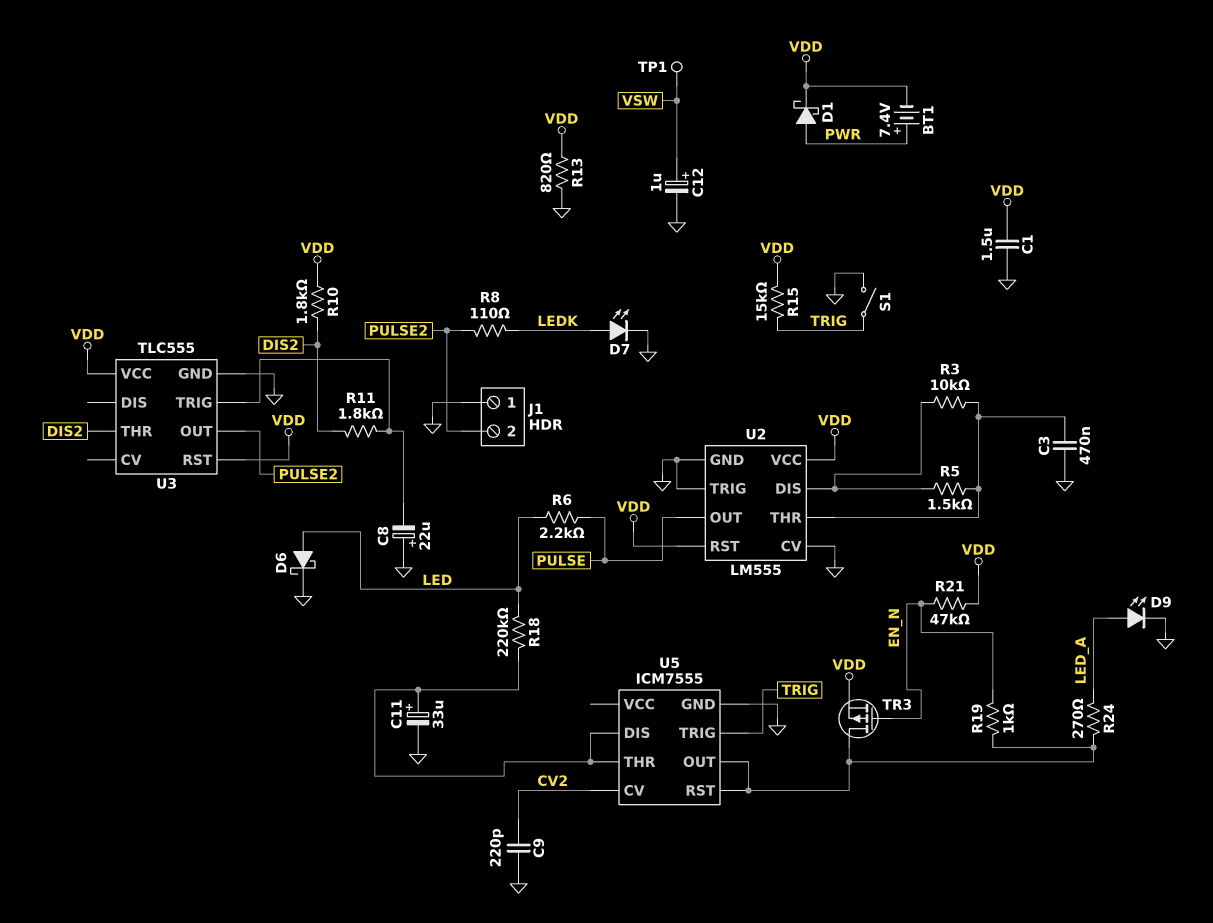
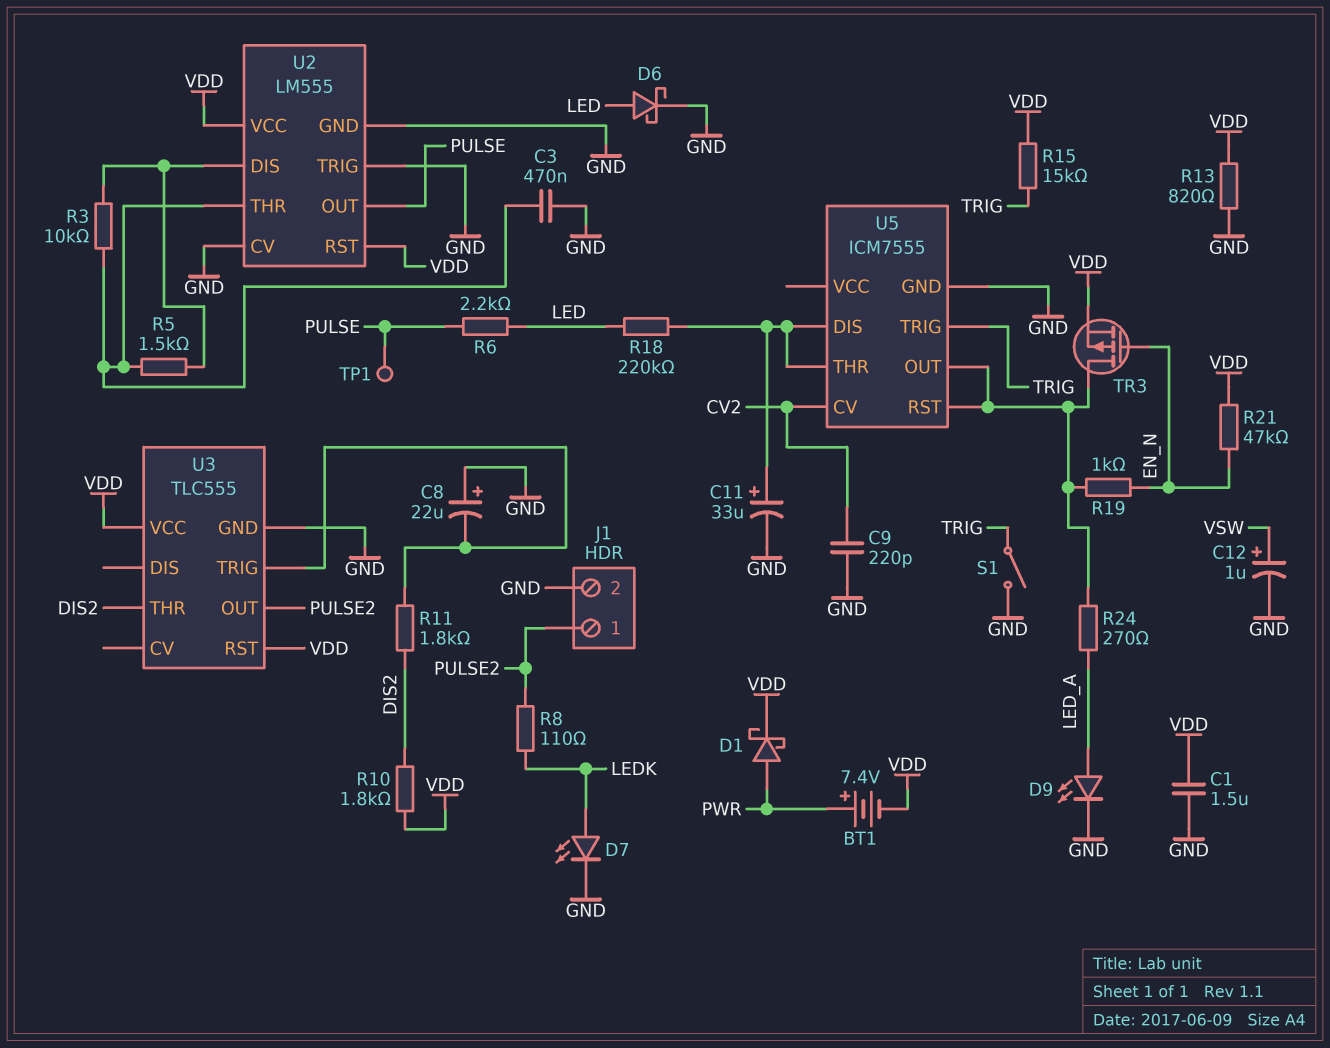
J1 pin 1: GND -> PULSE2
J1 pin 2: PULSE2 -> GND
TP1: test point (VSW) -> test point (PULSE)

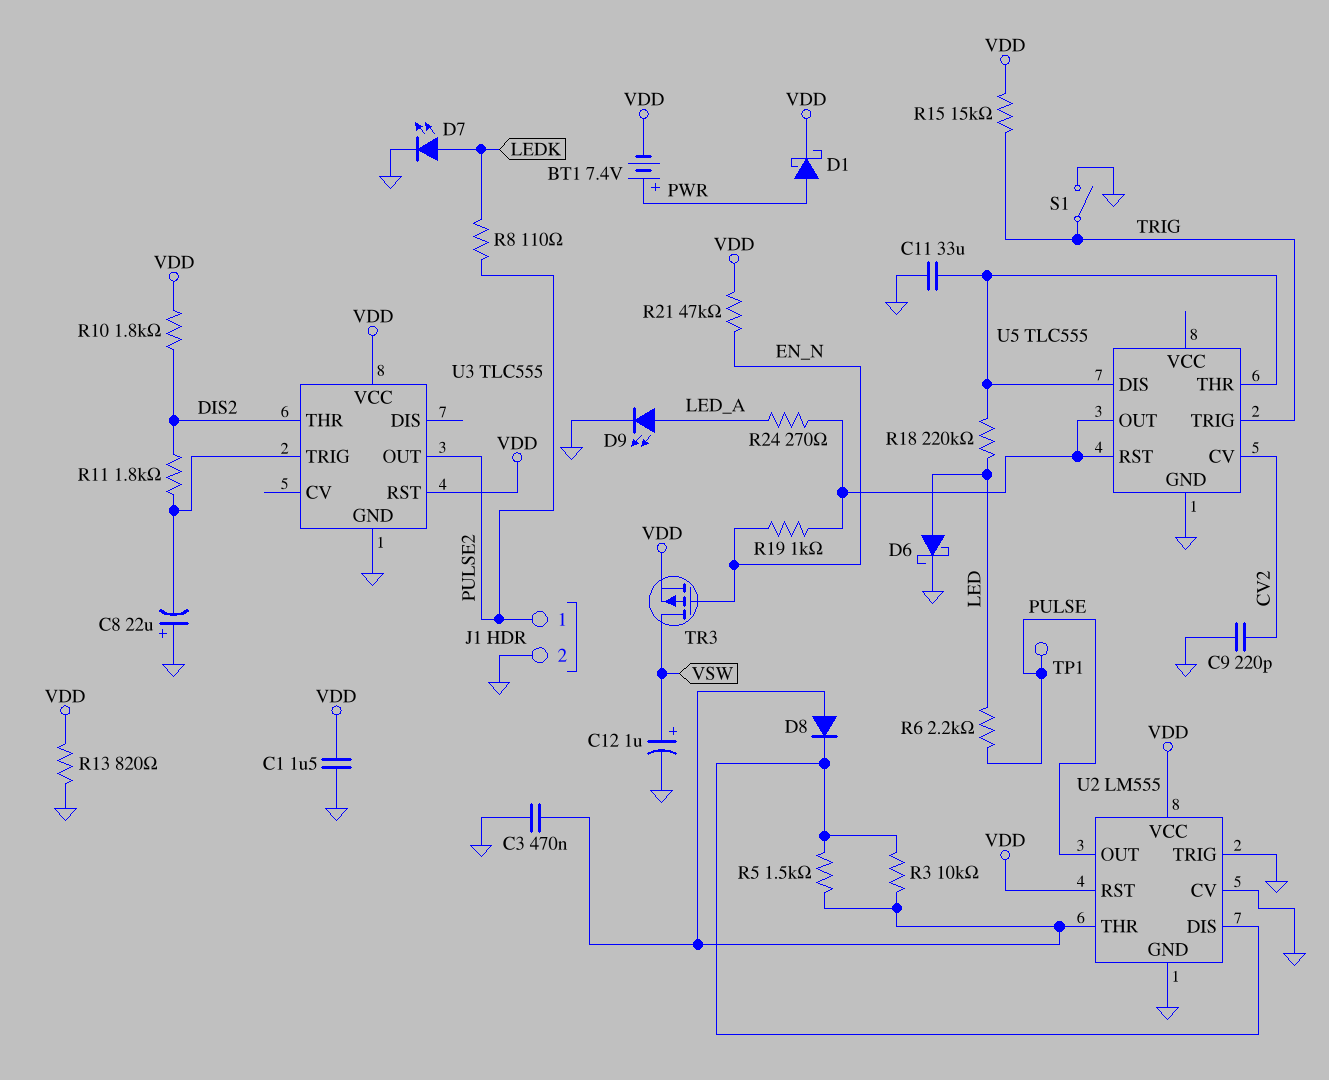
C11: 33uF (plus U5/DIS, minus GND) -> 33uF (GND, U5/DIS)
D8: none -> diode (A U2/THR, K U2/DIS)
TR3: PMOS (G EN_N, D U5/OUT, S VDD) -> PMOS (G EN_N, D VSW, S VDD)
U5: ICM7555 -> TLC555

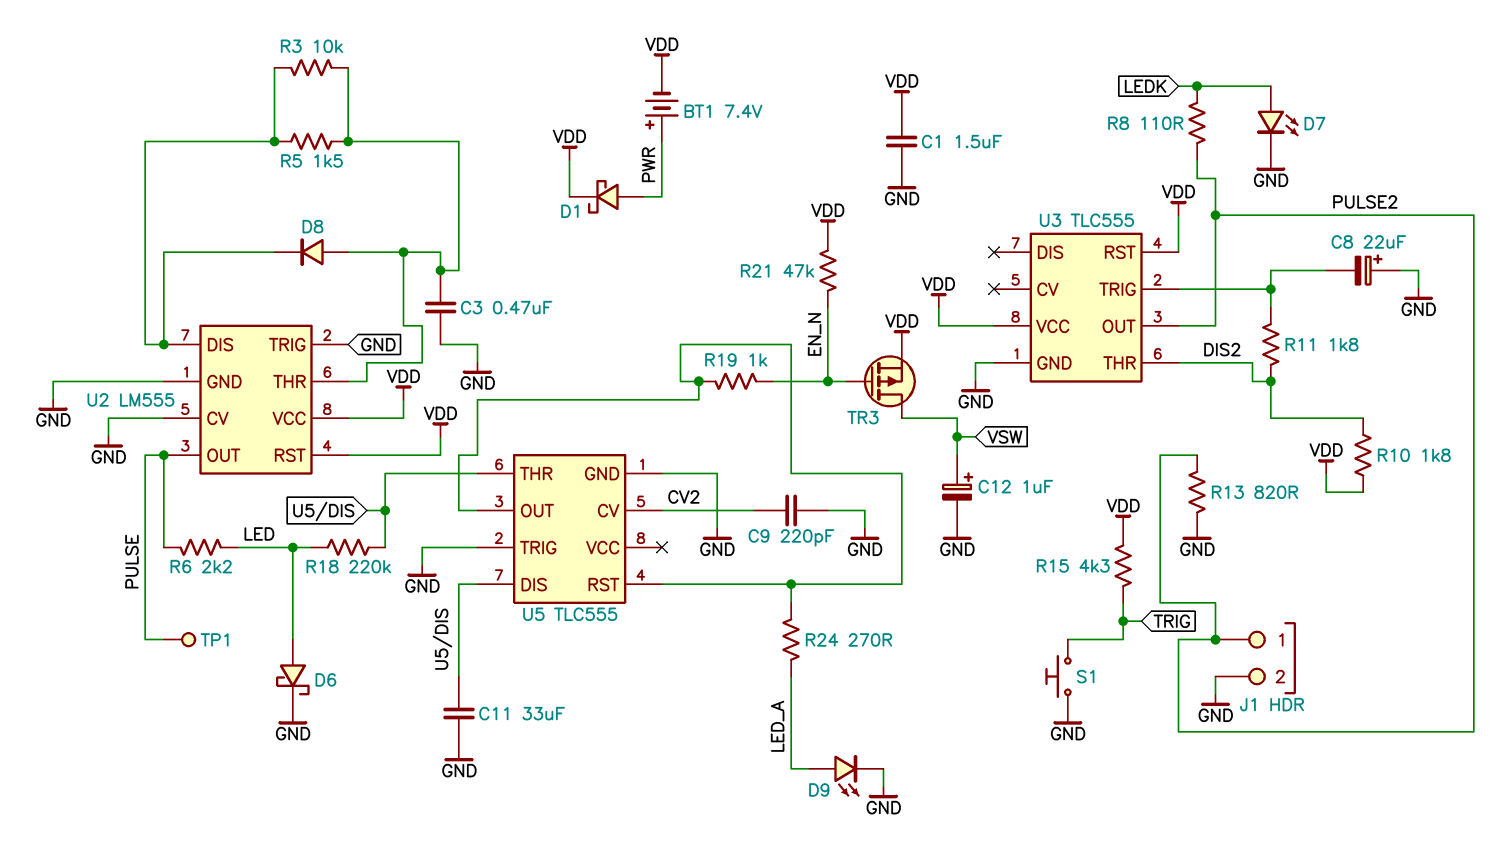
R13: 820 (GND, VDD) -> 820 (GND, PULSE2)
R15: 15k (TRIG, VDD) -> 4.3k (TRIG, VDD)
S1: switch (GND, TRIG) -> button (GND, TRIG)
U5 pin TRIG: TRIG -> GND

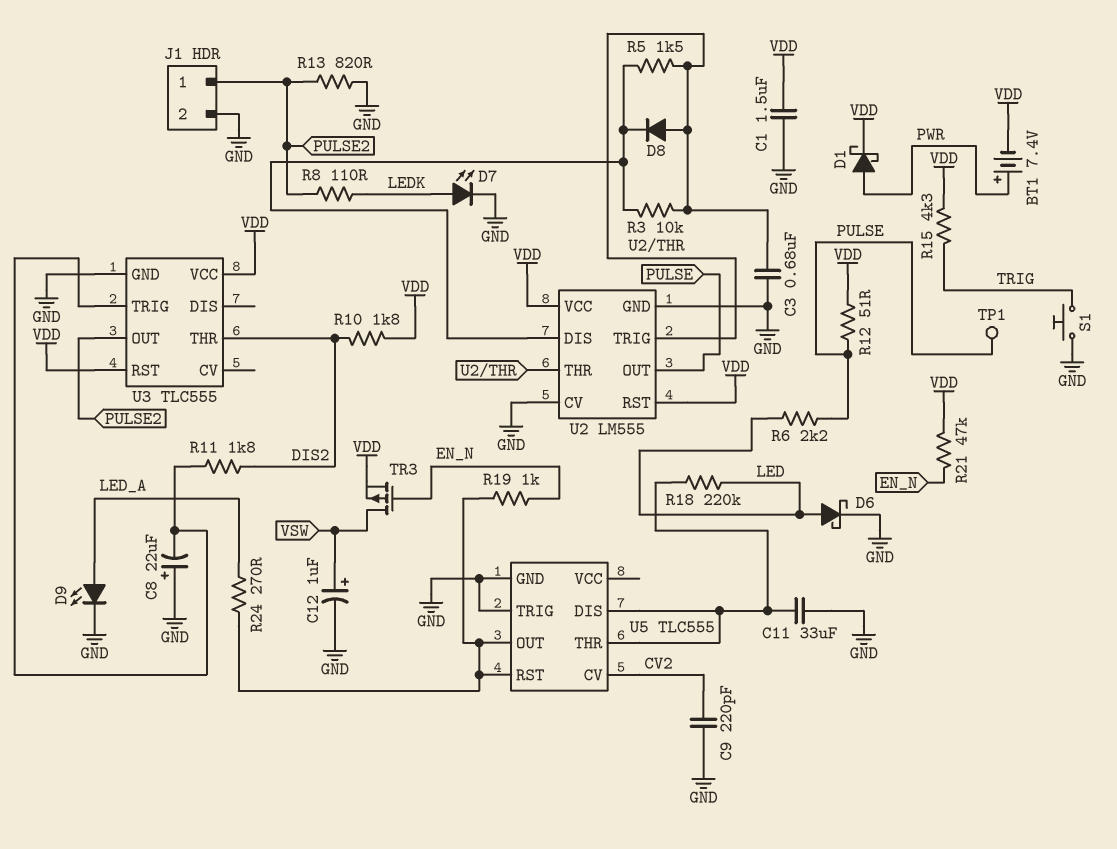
C3: 470nF (GND, U2/THR) -> 680nF (GND, U2/THR)
R12: none -> 51 (PULSE, VDD)
U2 pin TRIG: GND -> U2/THR

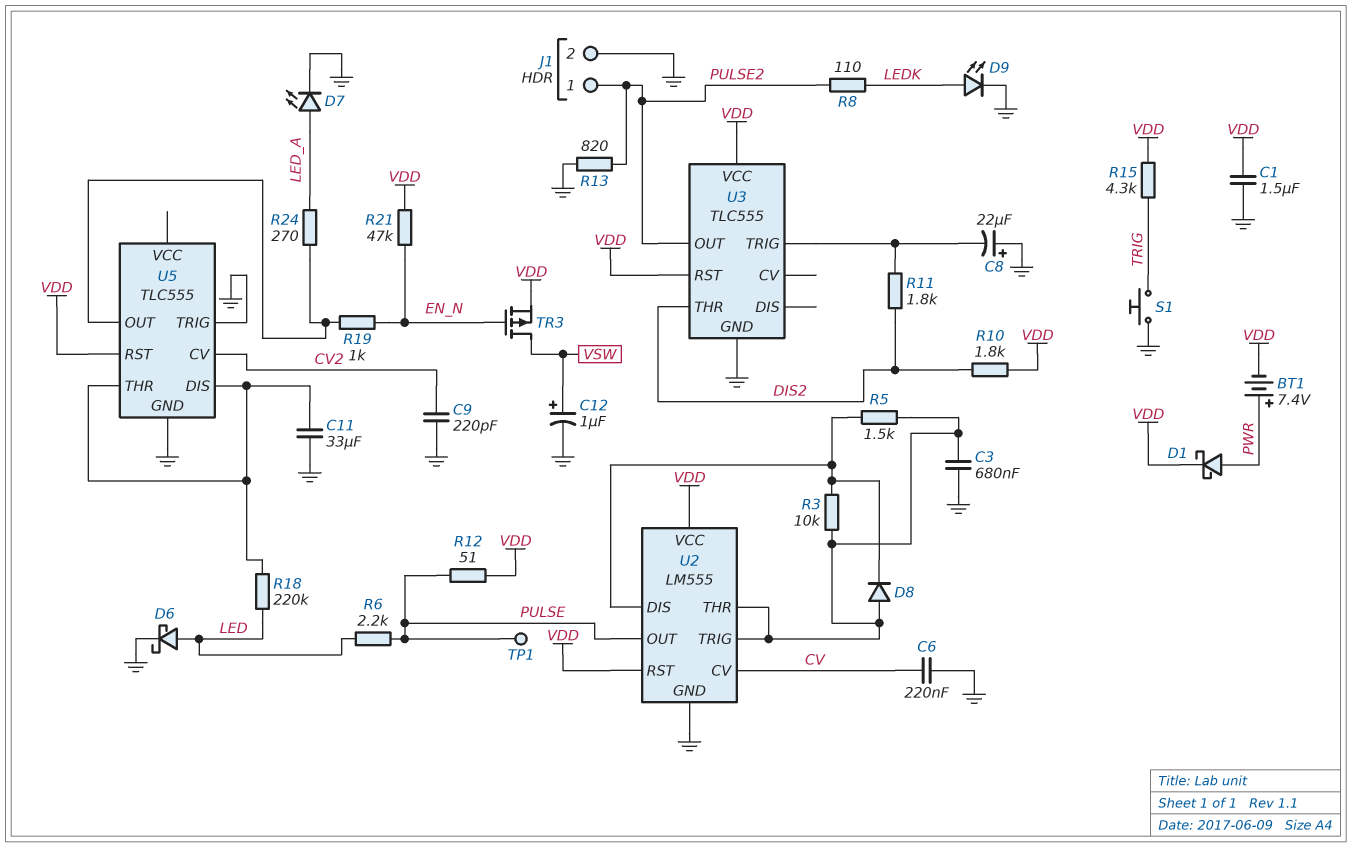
C6: none -> 220nF (CV, GND)
D7: LED (A LEDK, K GND) -> LED (A LED_A, K GND)
D9: LED (A LED_A, K GND) -> LED (A LEDK, K GND)
U2 pin CV: GND -> CV
U5 pin RST: U5/OUT -> VDD

